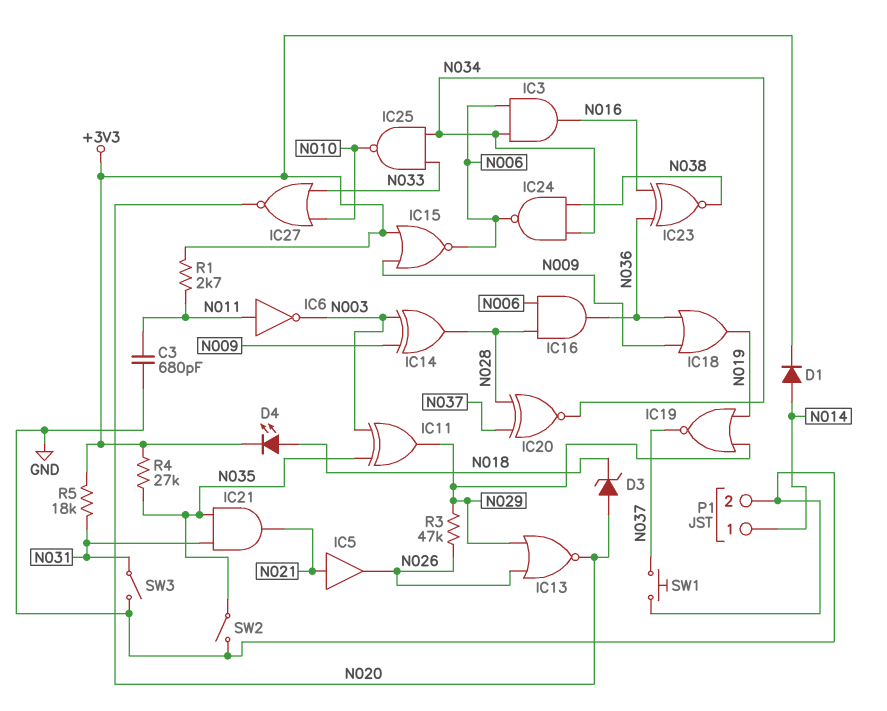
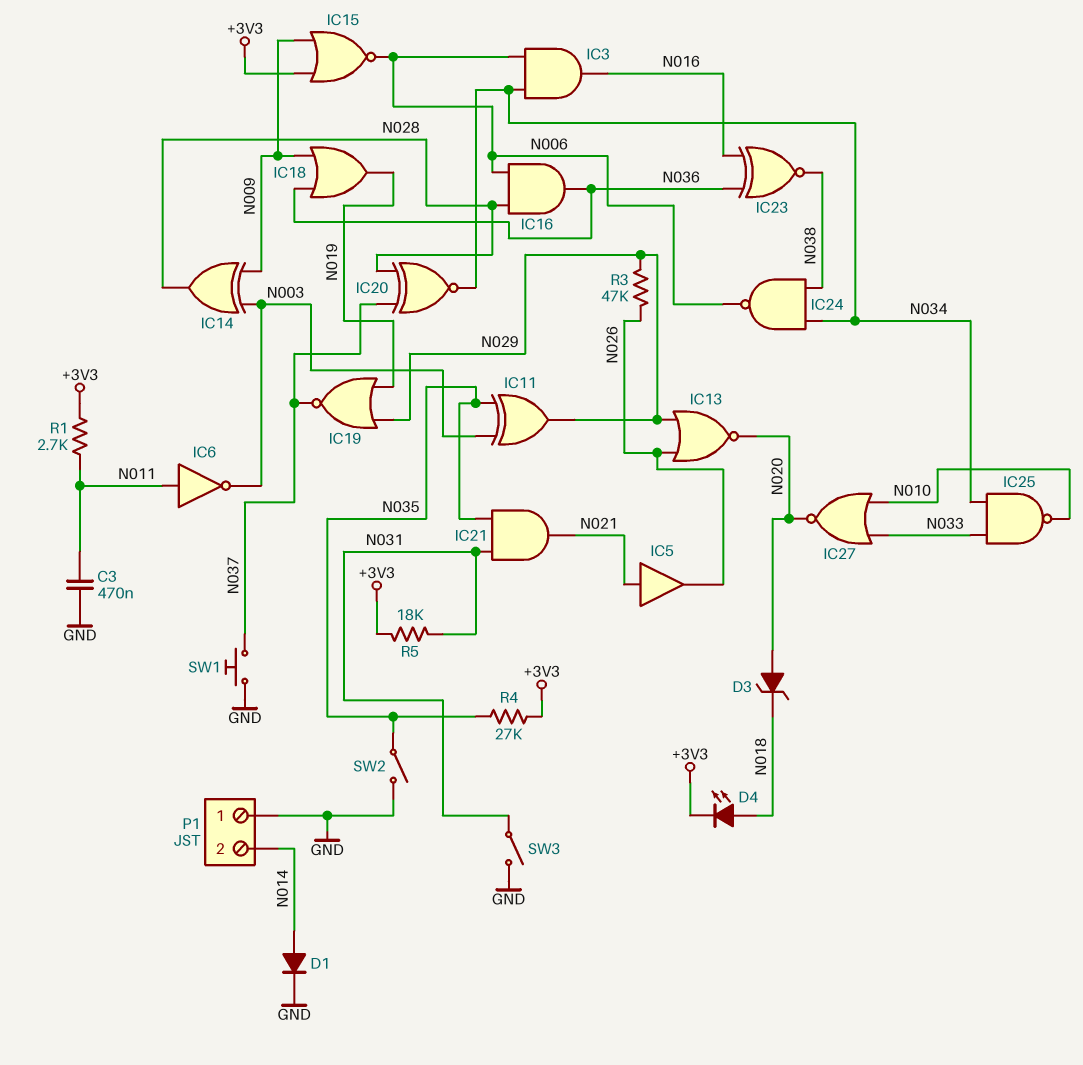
C3: 680pF (GND, N011) -> 470nF (GND, N011)
D1: diode (A N014, K +3V3) -> diode (A N014, K GND)
P1 pin 1: N014 -> GND
P1 pin 2: GND -> N014

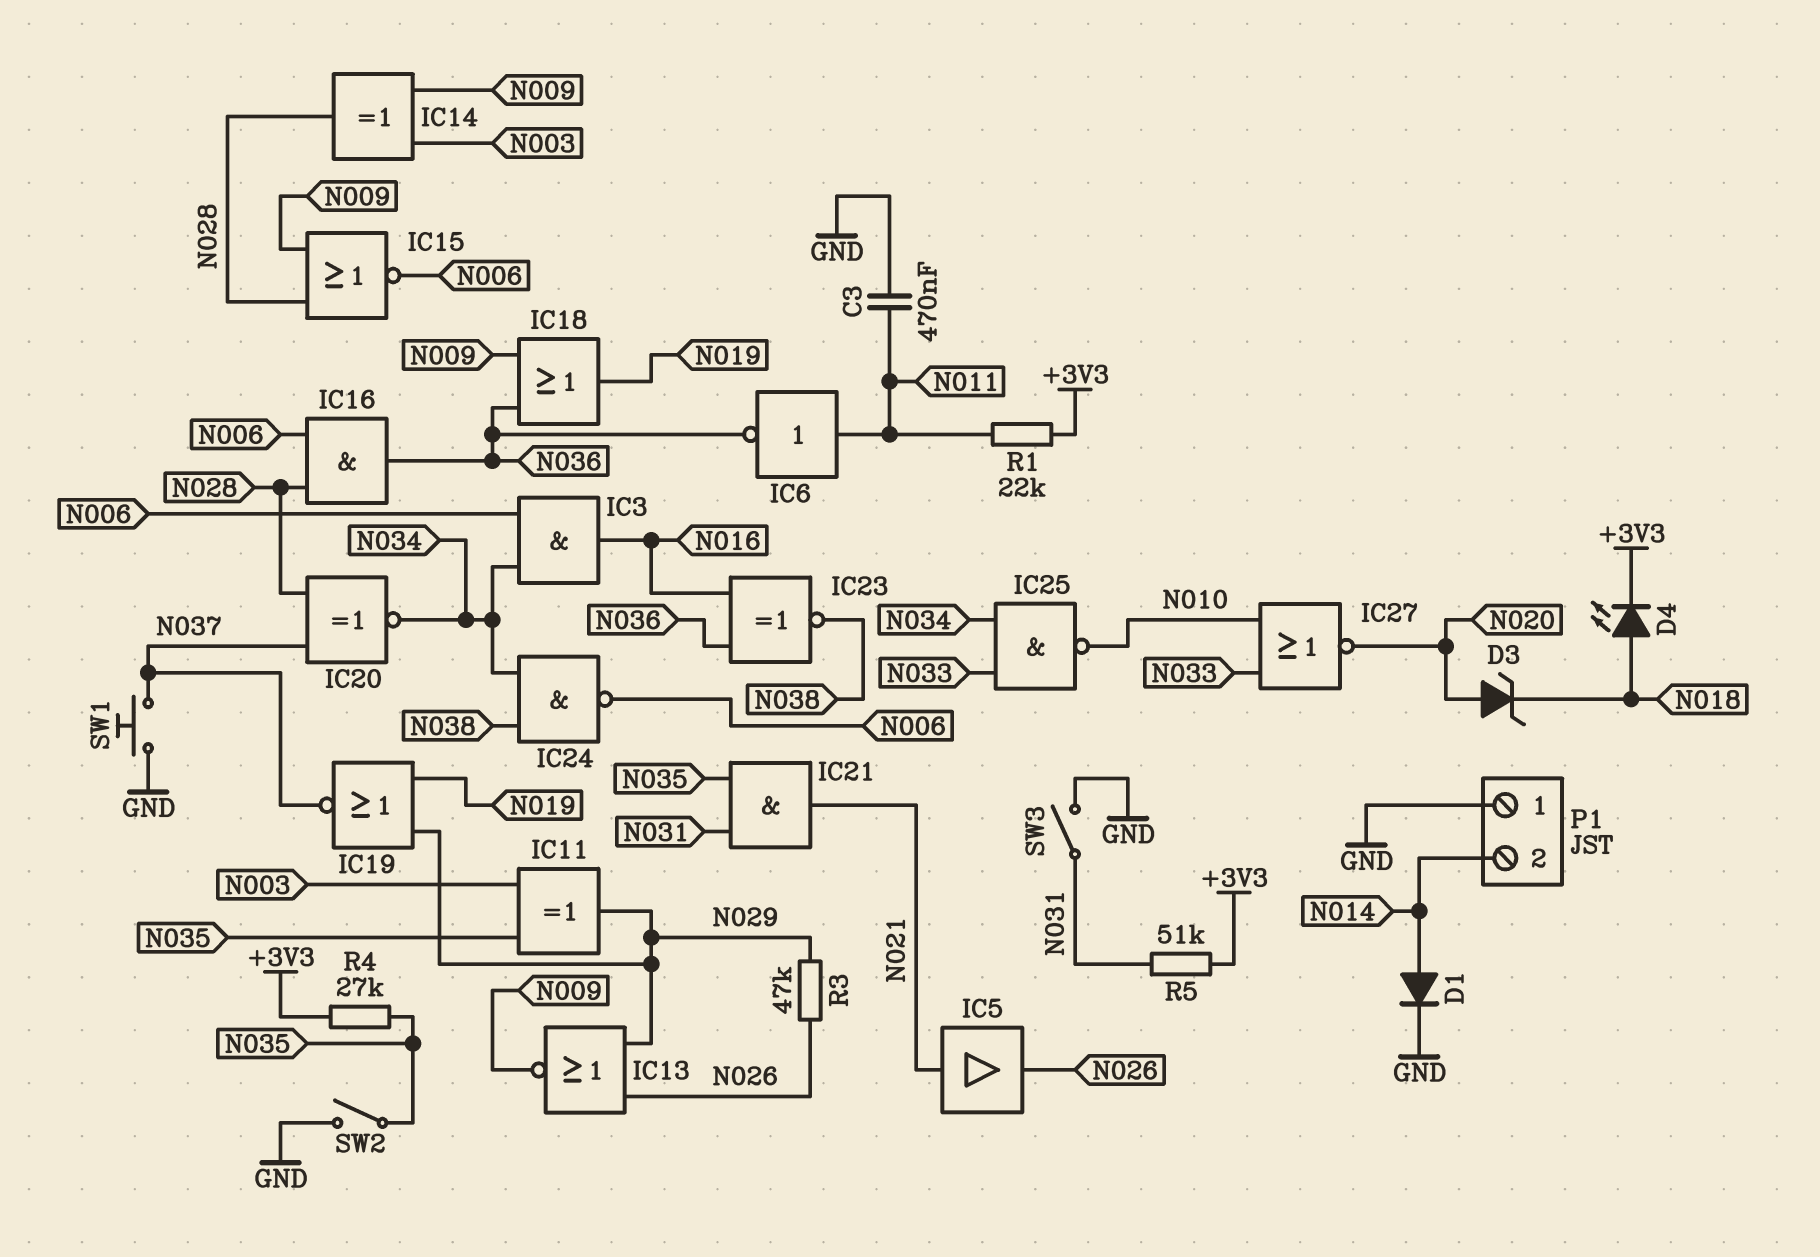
IC6: NOT (in N011, out N003) -> NOT (in N011, out N036)
IC13: NOR (in N026, in N029, out N020) -> NOR (in N026, in N029, out N009)
IC15: NOR (in +3V3, in N009, out N006) -> NOR (in N009, in N028, out N006)
R1: 2.7k (+3V3, N011) -> 22k (+3V3, N011)
R5: 18k (+3V3, N031) -> 51k (+3V3, N031)

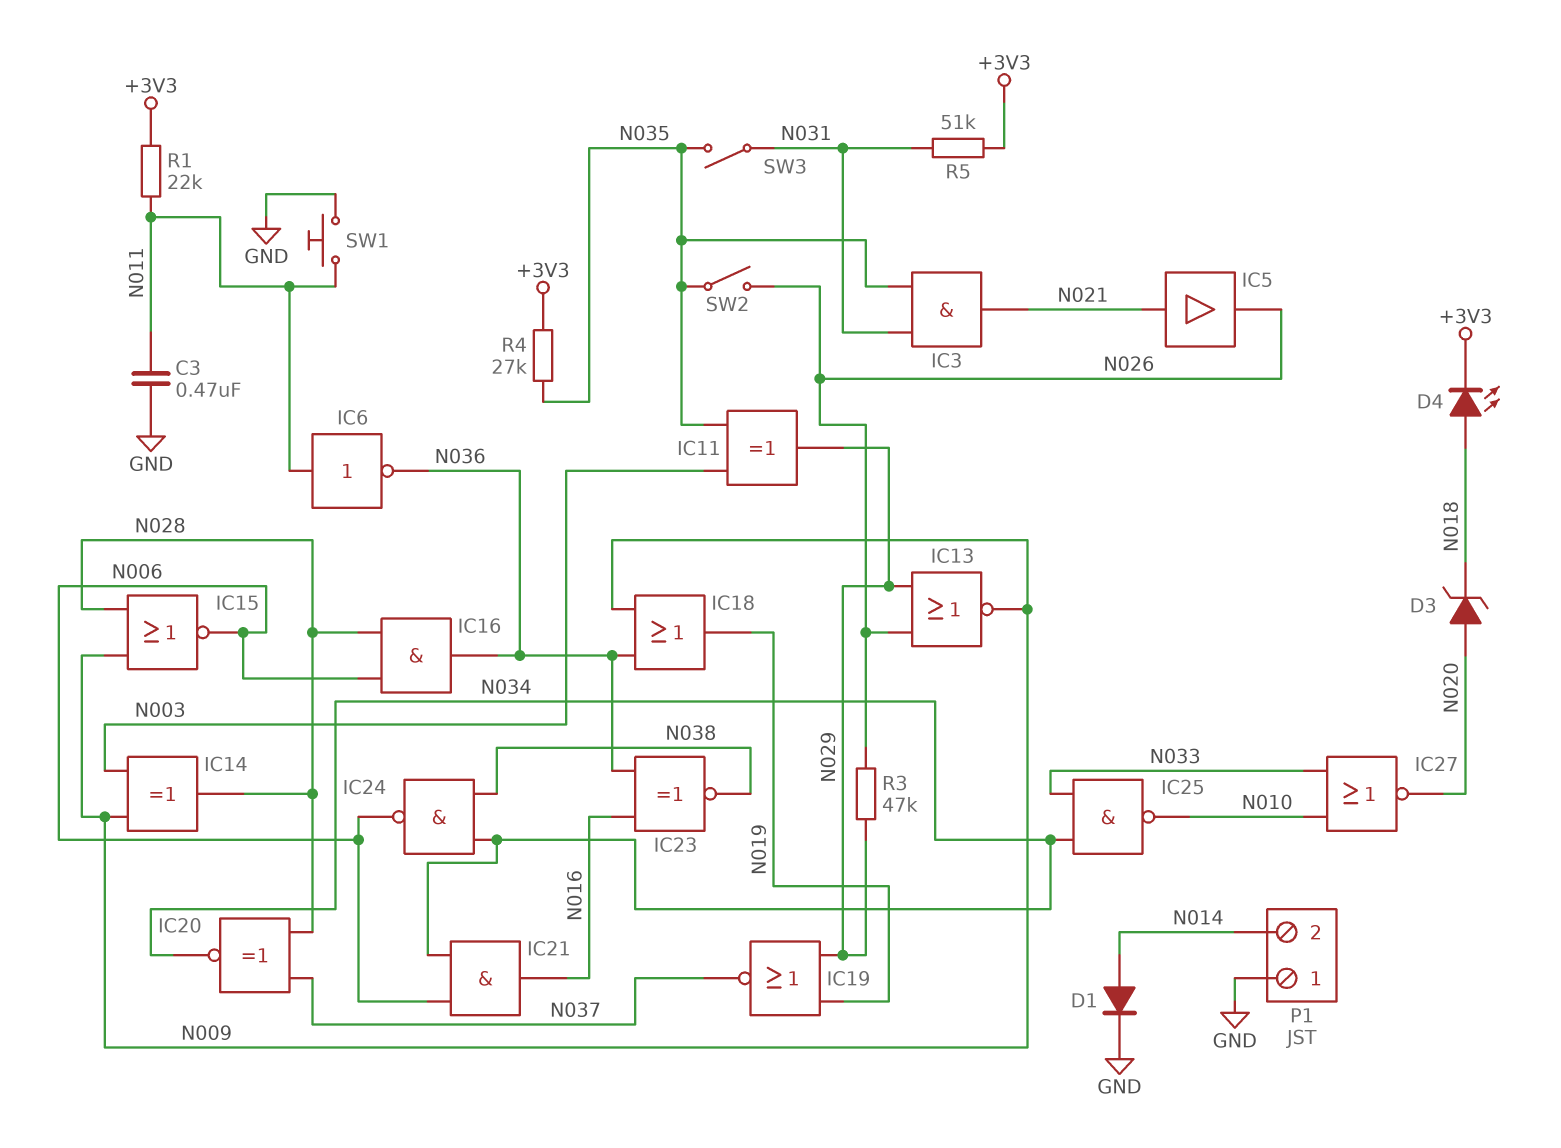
IC3: AND (in N006, in N034, out N016) -> AND (in N031, in N035, out N021)
IC21: AND (in N031, in N035, out N021) -> AND (in N006, in N034, out N016)
SW1: button (GND, N037) -> button (GND, N011)
SW2: switch (GND, N035) -> switch (N026, N035)
SW3: switch (GND, N031) -> switch (N031, N035)

